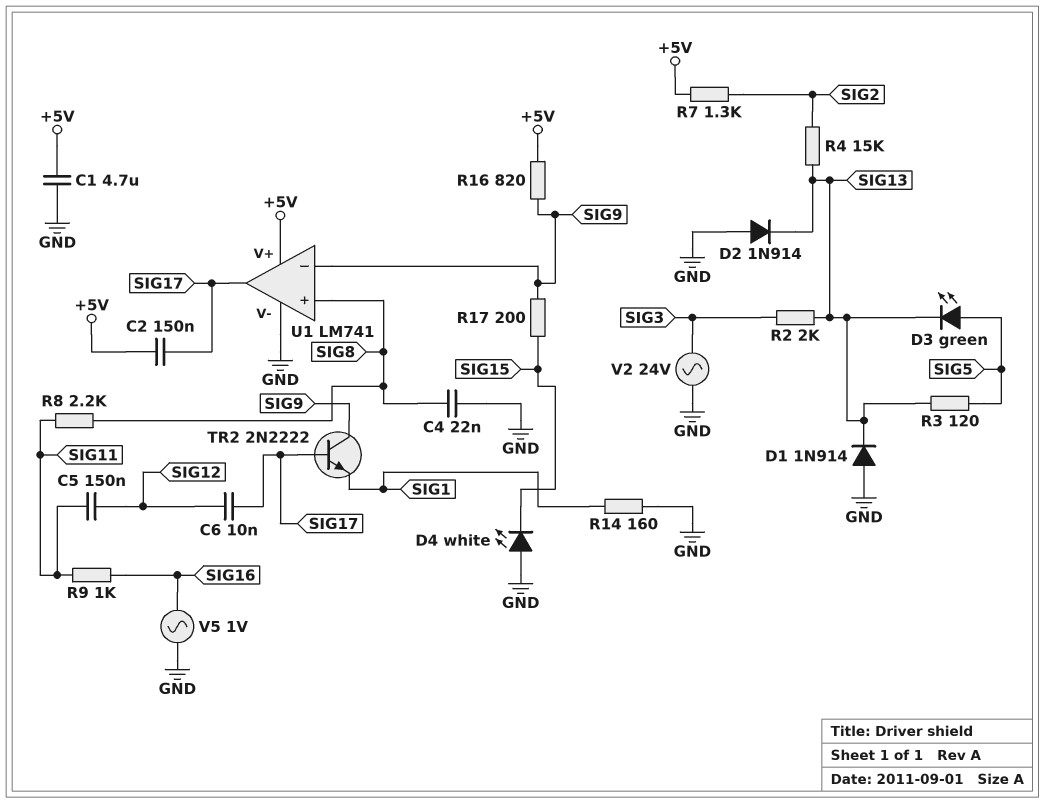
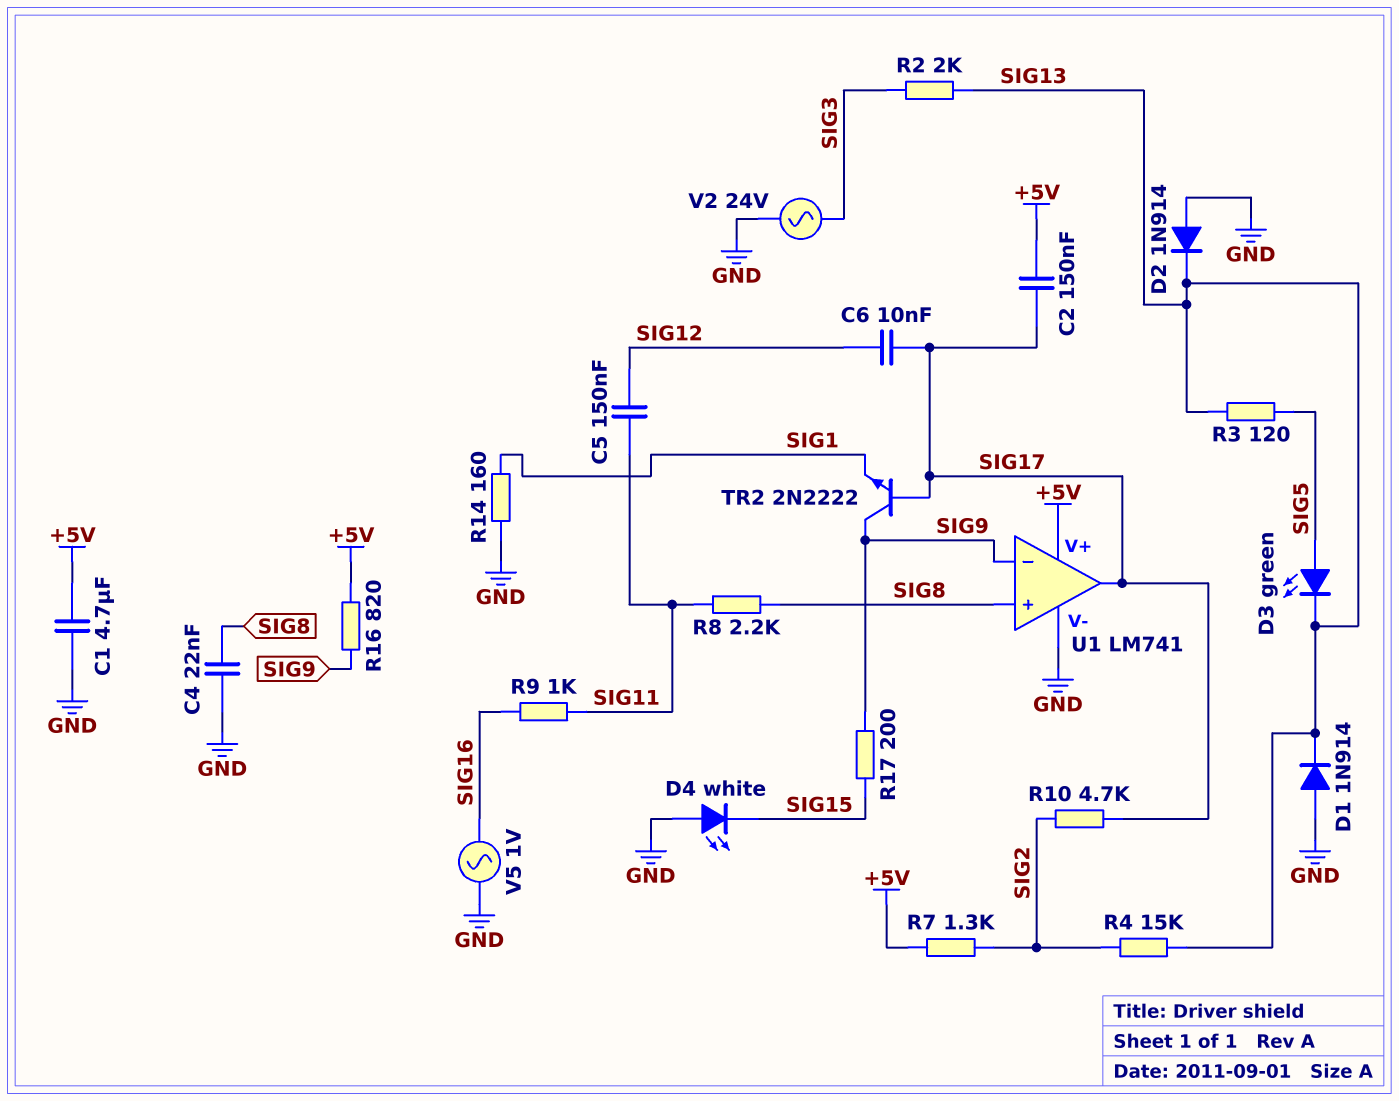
R10: none -> 4.7k (SIG2, SIG17)

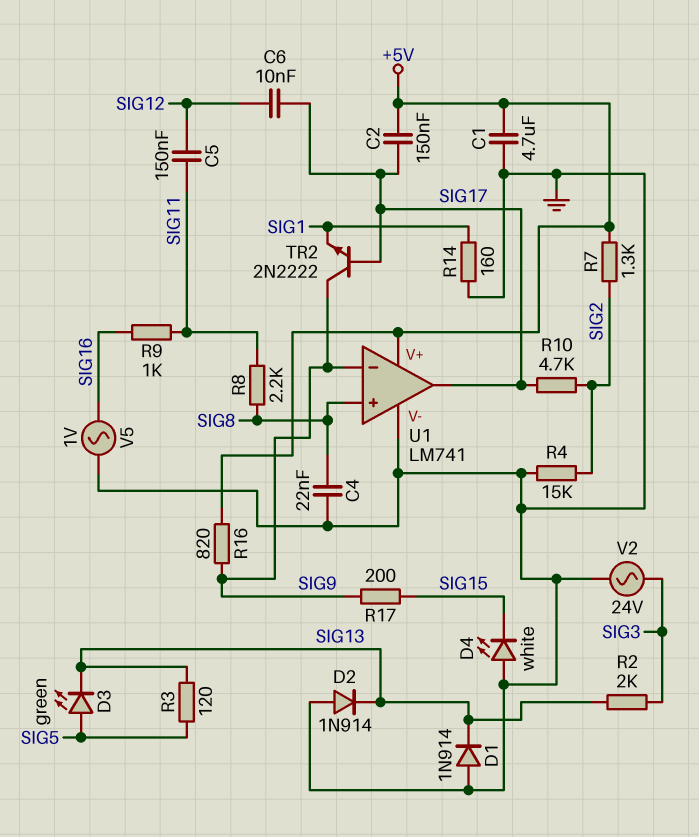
R4: 15k (SIG2, SIG13) -> 15k (GND, SIG2)

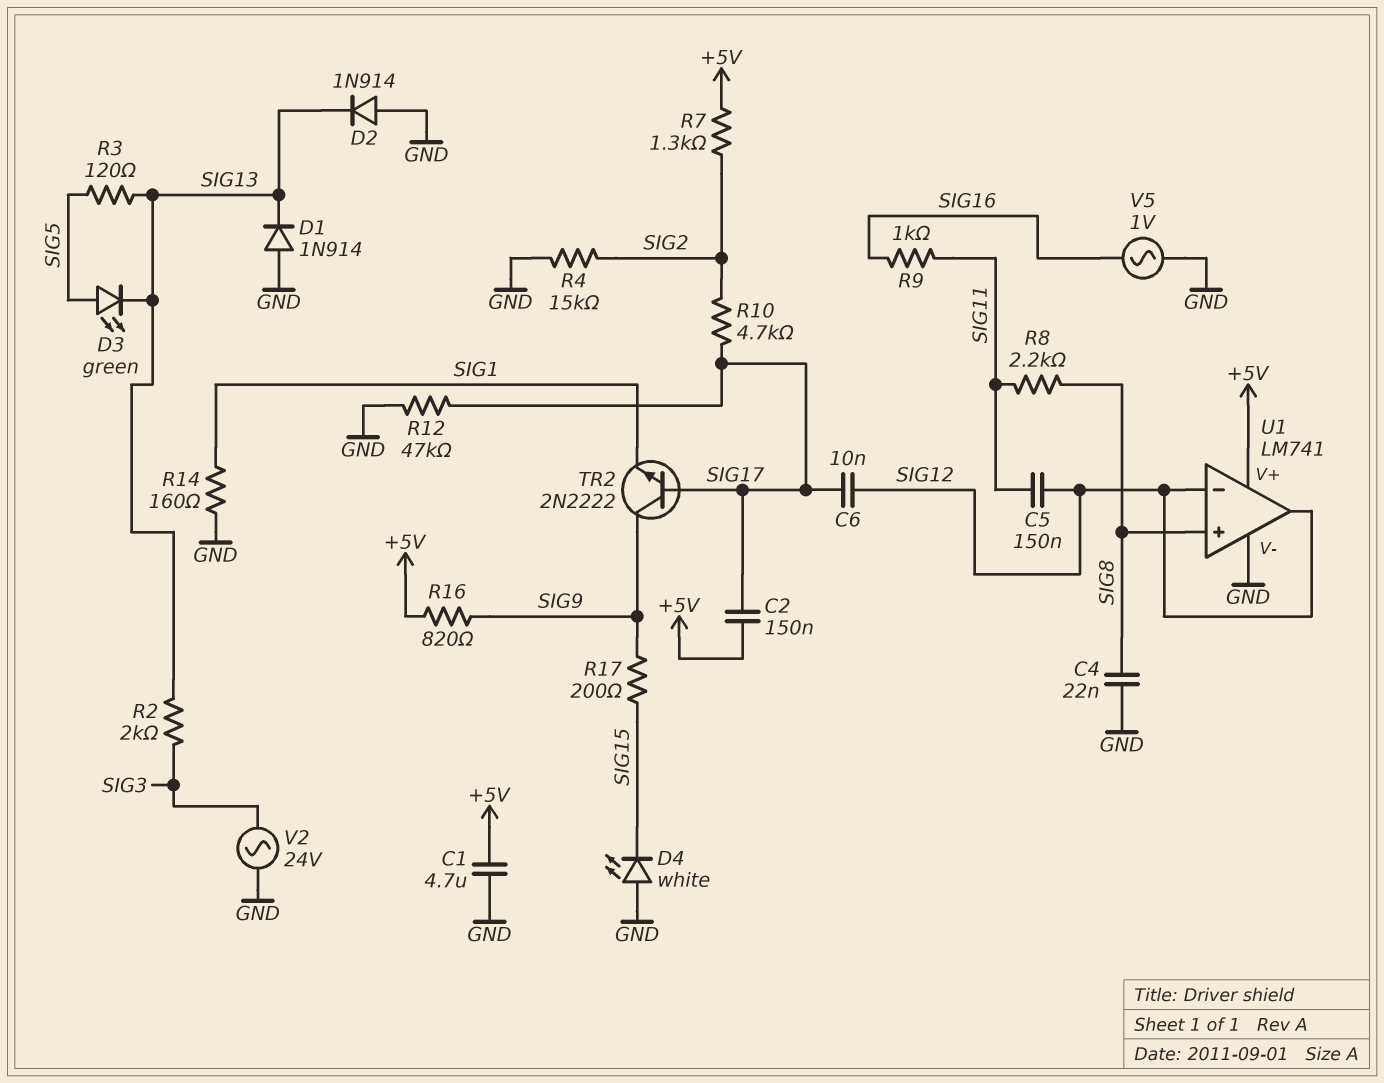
R12: none -> 47k (GND, SIG17)
U1 pin in-: SIG9 -> SIG12
U1 pin out: SIG17 -> SIG12

